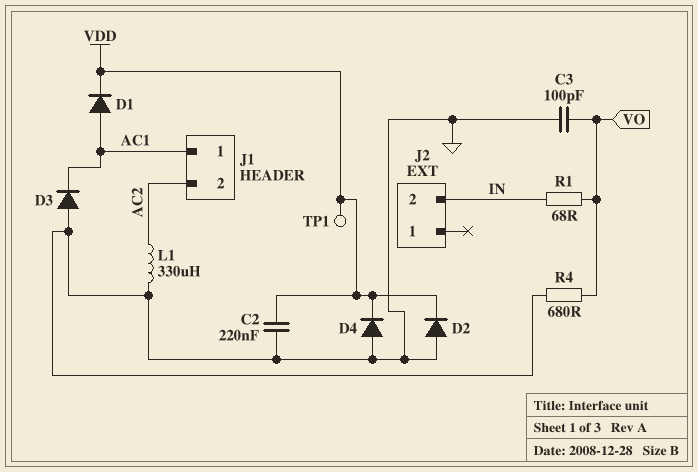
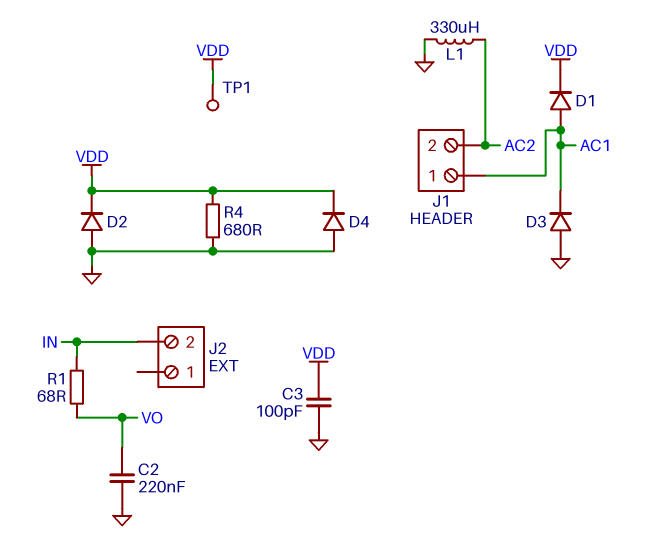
C2: 220nF (GND, VDD) -> 220nF (GND, VO)
C3: 100pF (GND, VO) -> 100pF (GND, VDD)
R4: 680 (GND, VO) -> 680 (GND, VDD)

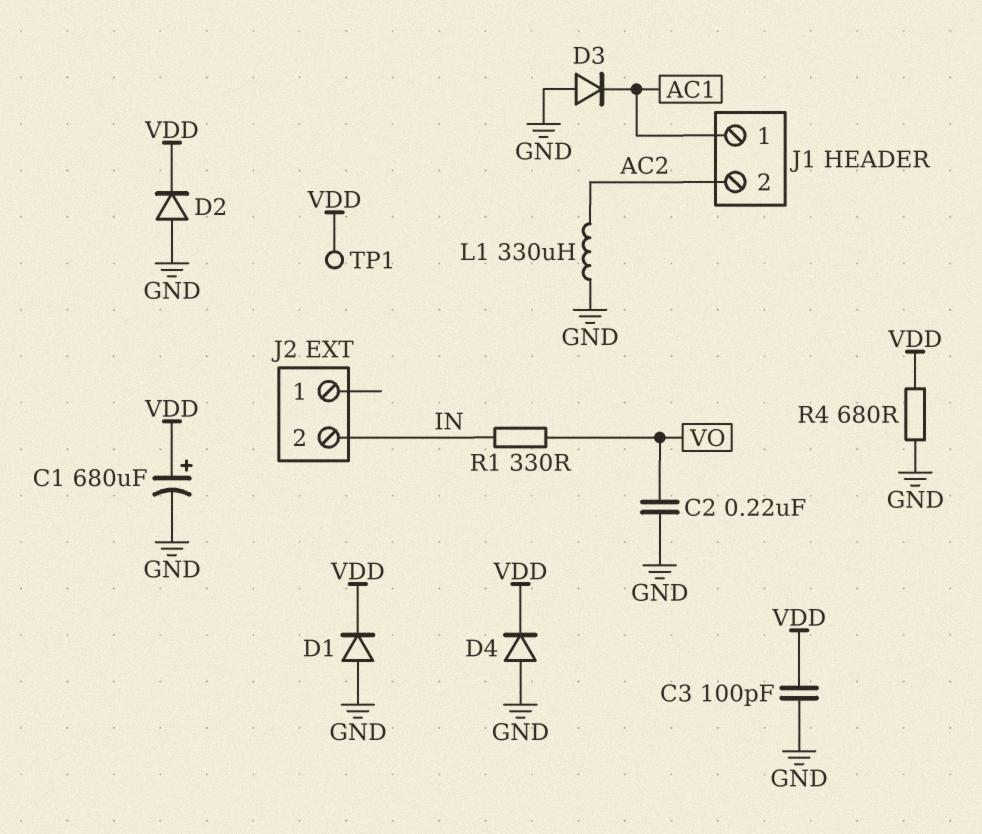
C1: none -> 680uF (plus VDD, minus GND)
D1: diode (A AC1, K VDD) -> diode (A GND, K VDD)
R1: 68 (IN, VO) -> 330 (IN, VO)

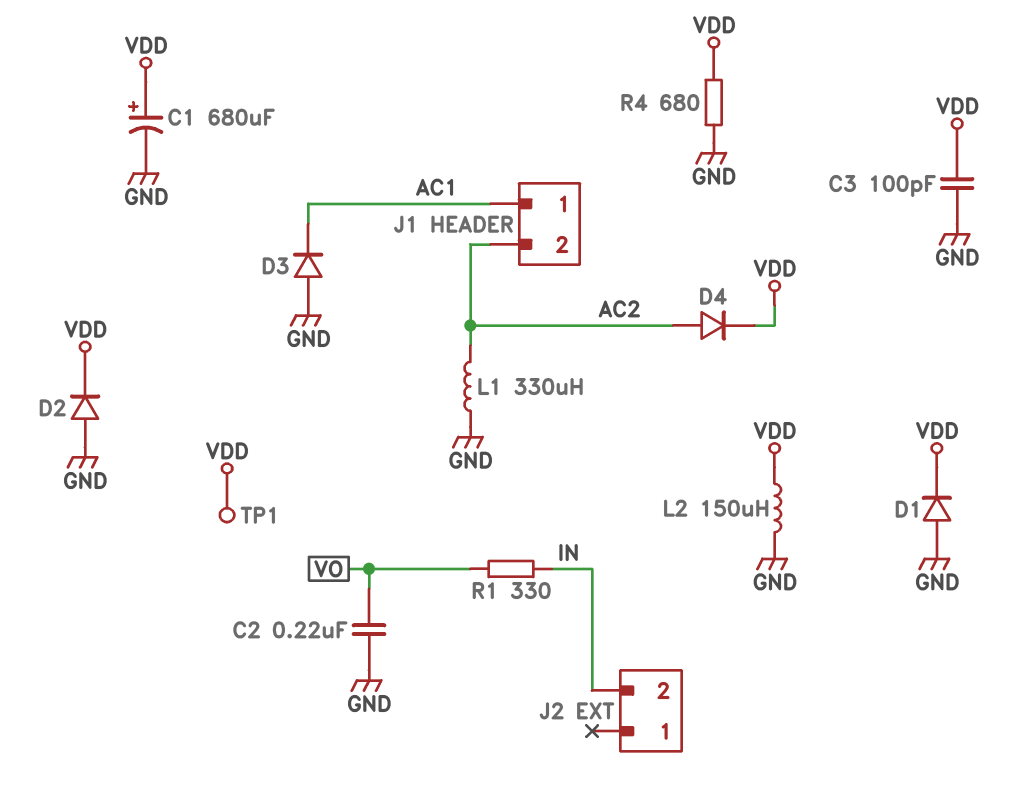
D4: diode (A GND, K VDD) -> diode (A AC2, K VDD)
L2: none -> 150uH (GND, VDD)

